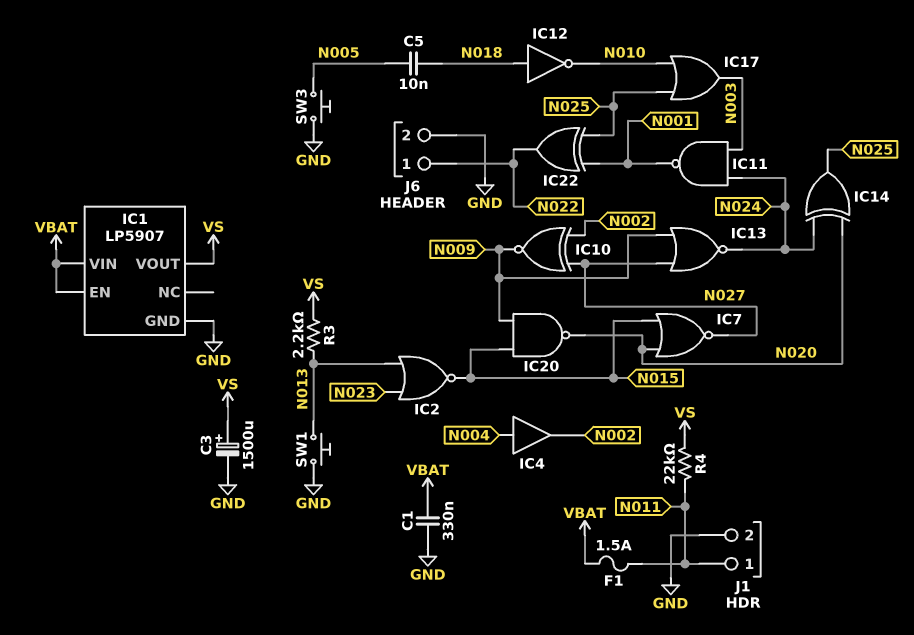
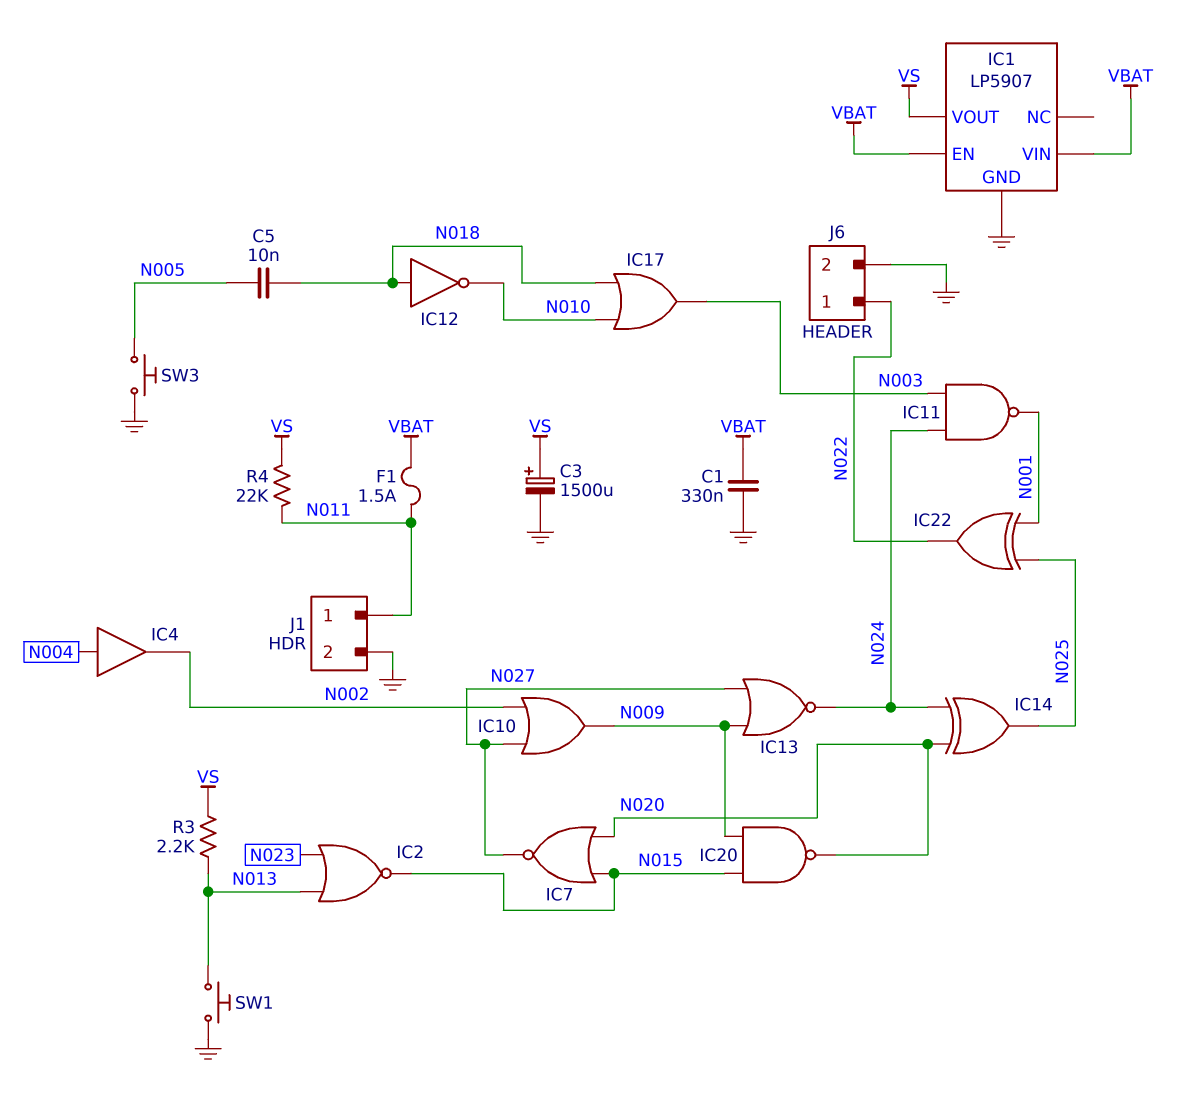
IC10: XNOR (in N002, in N027, out N009) -> OR (in N002, in N027, out N009)
IC17: OR (in N010, in N025, out N003) -> OR (in N010, in N018, out N003)

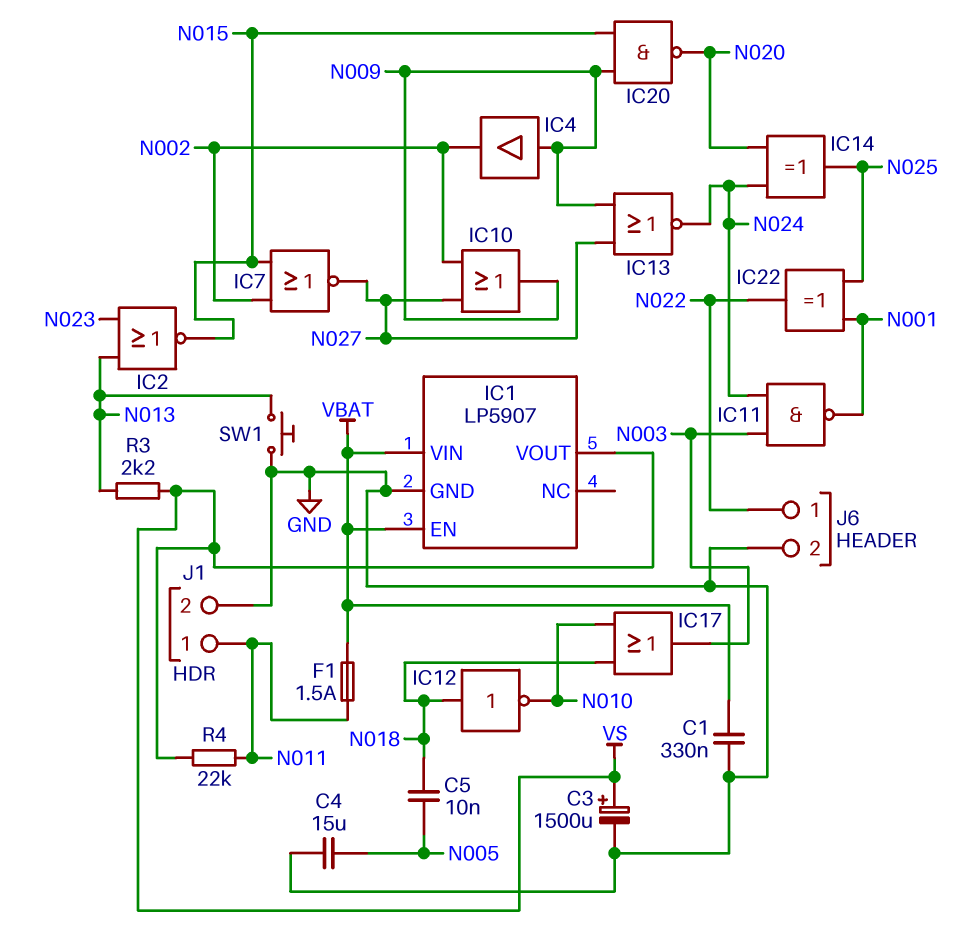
C4: none -> 15uF (GND, N005)
IC4: buffer (in N004, out N002) -> buffer (in N009, out N002)
IC7: NOR (in N015, in N020, out N027) -> NOR (in N002, in N015, out N027)
SW3: button (GND, N005) -> none

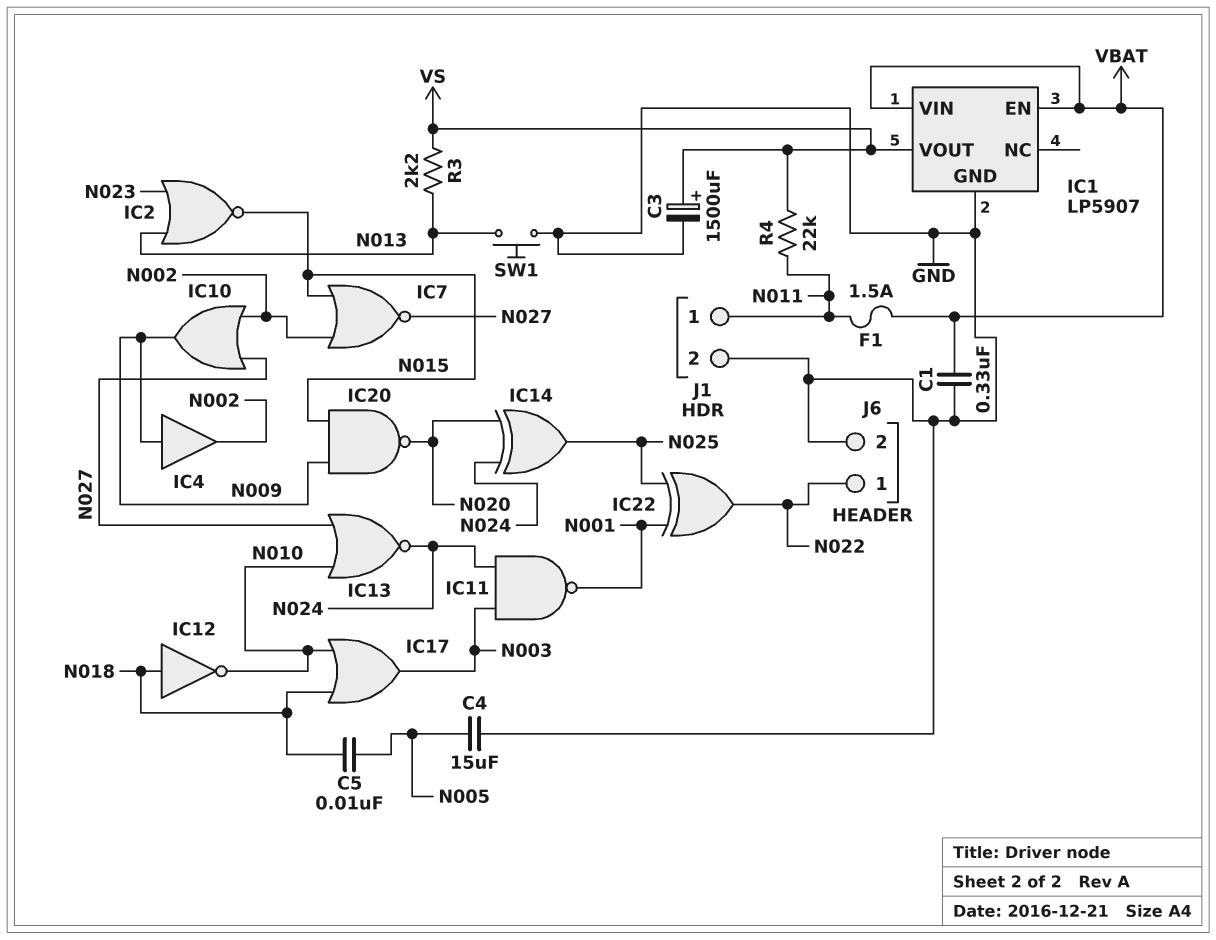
IC13: NOR (in N009, in N027, out N024) -> NOR (in N010, in N027, out N024)

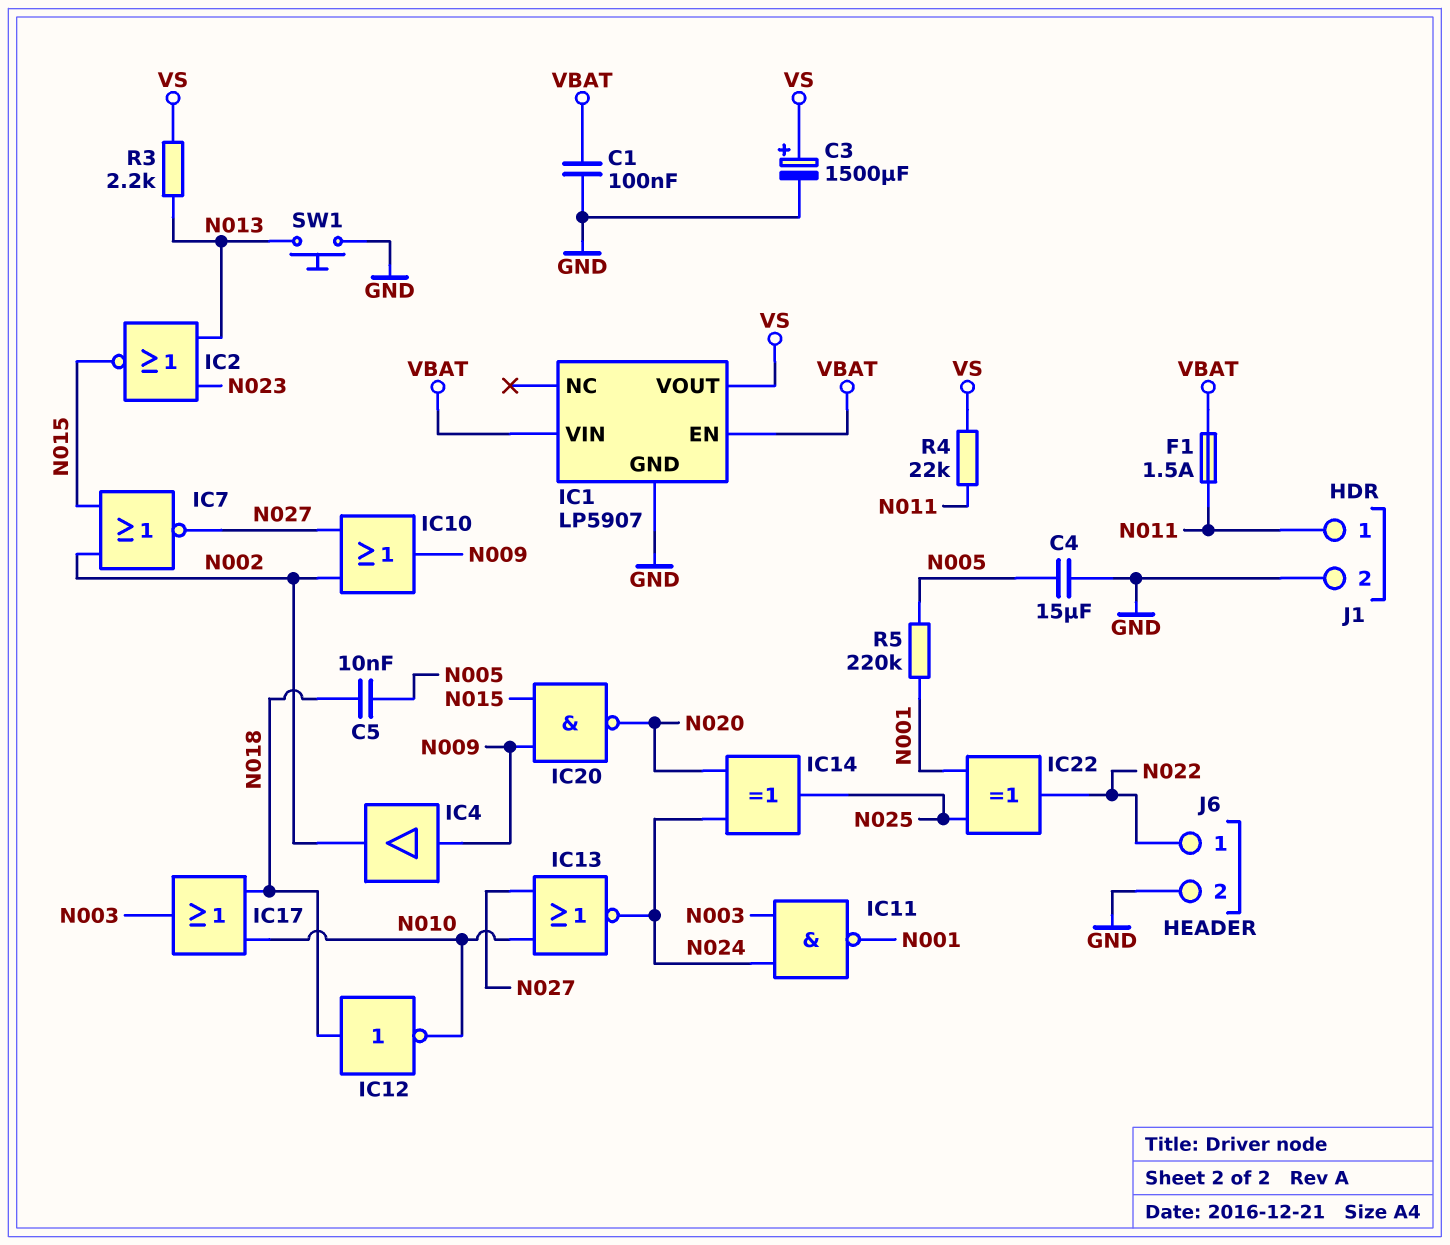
C1: 330nF (GND, VBAT) -> 100nF (GND, VBAT)
R5: none -> 220k (N001, N005)

